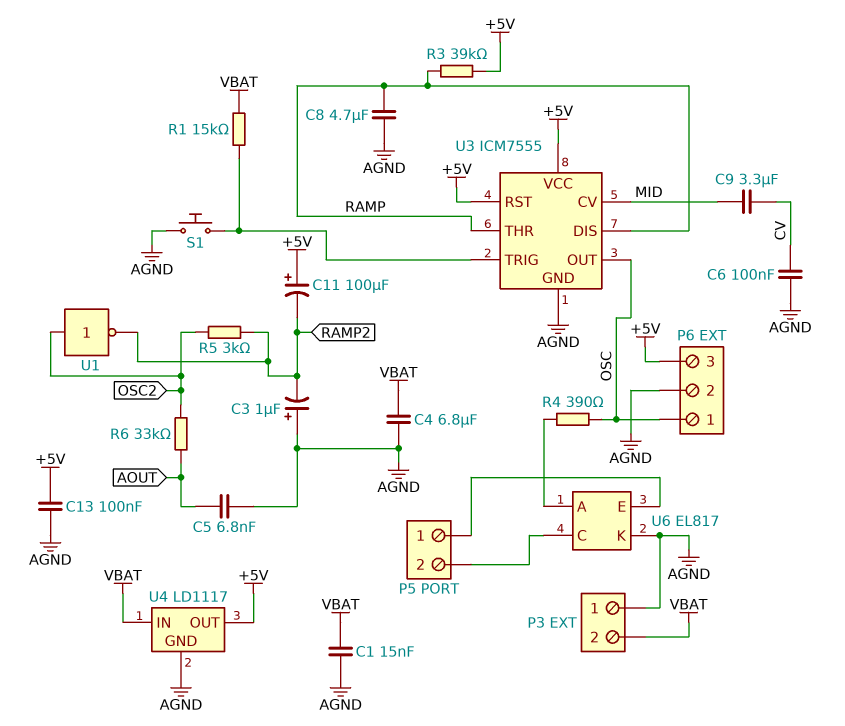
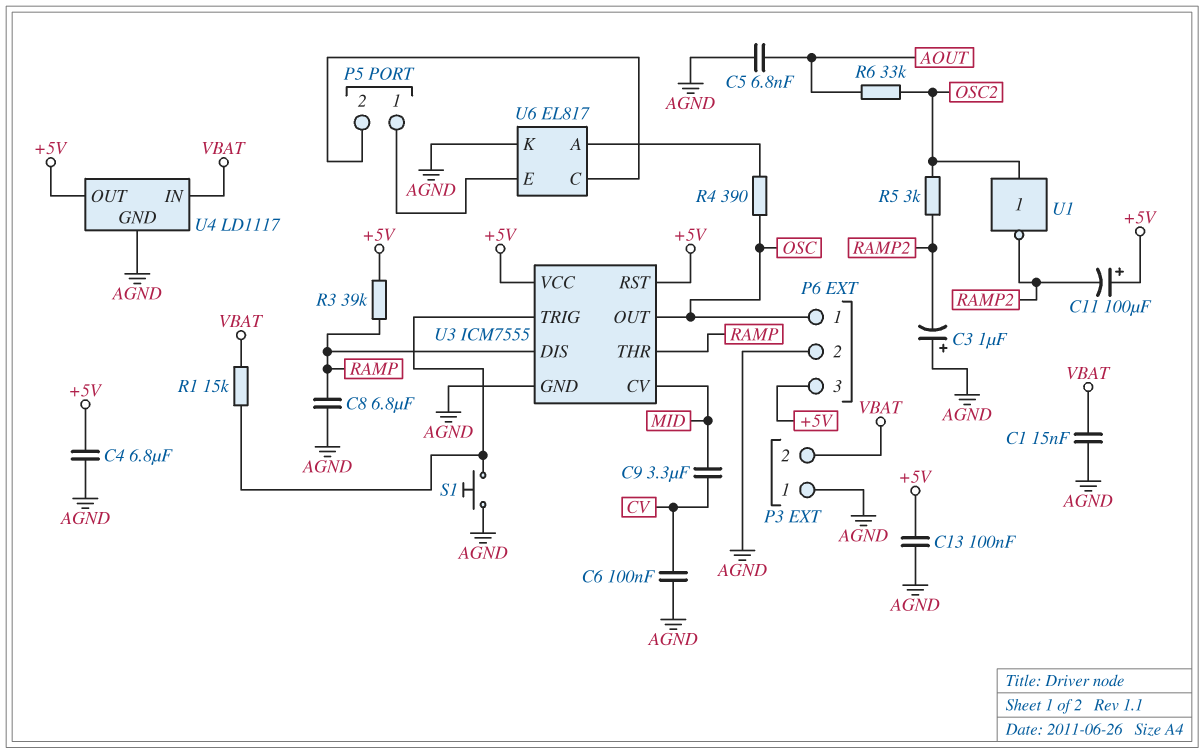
C4: 6.8uF (AGND, VBAT) -> 6.8uF (+5V, AGND)
C8: 4.7uF (AGND, RAMP) -> 6.8uF (AGND, RAMP)

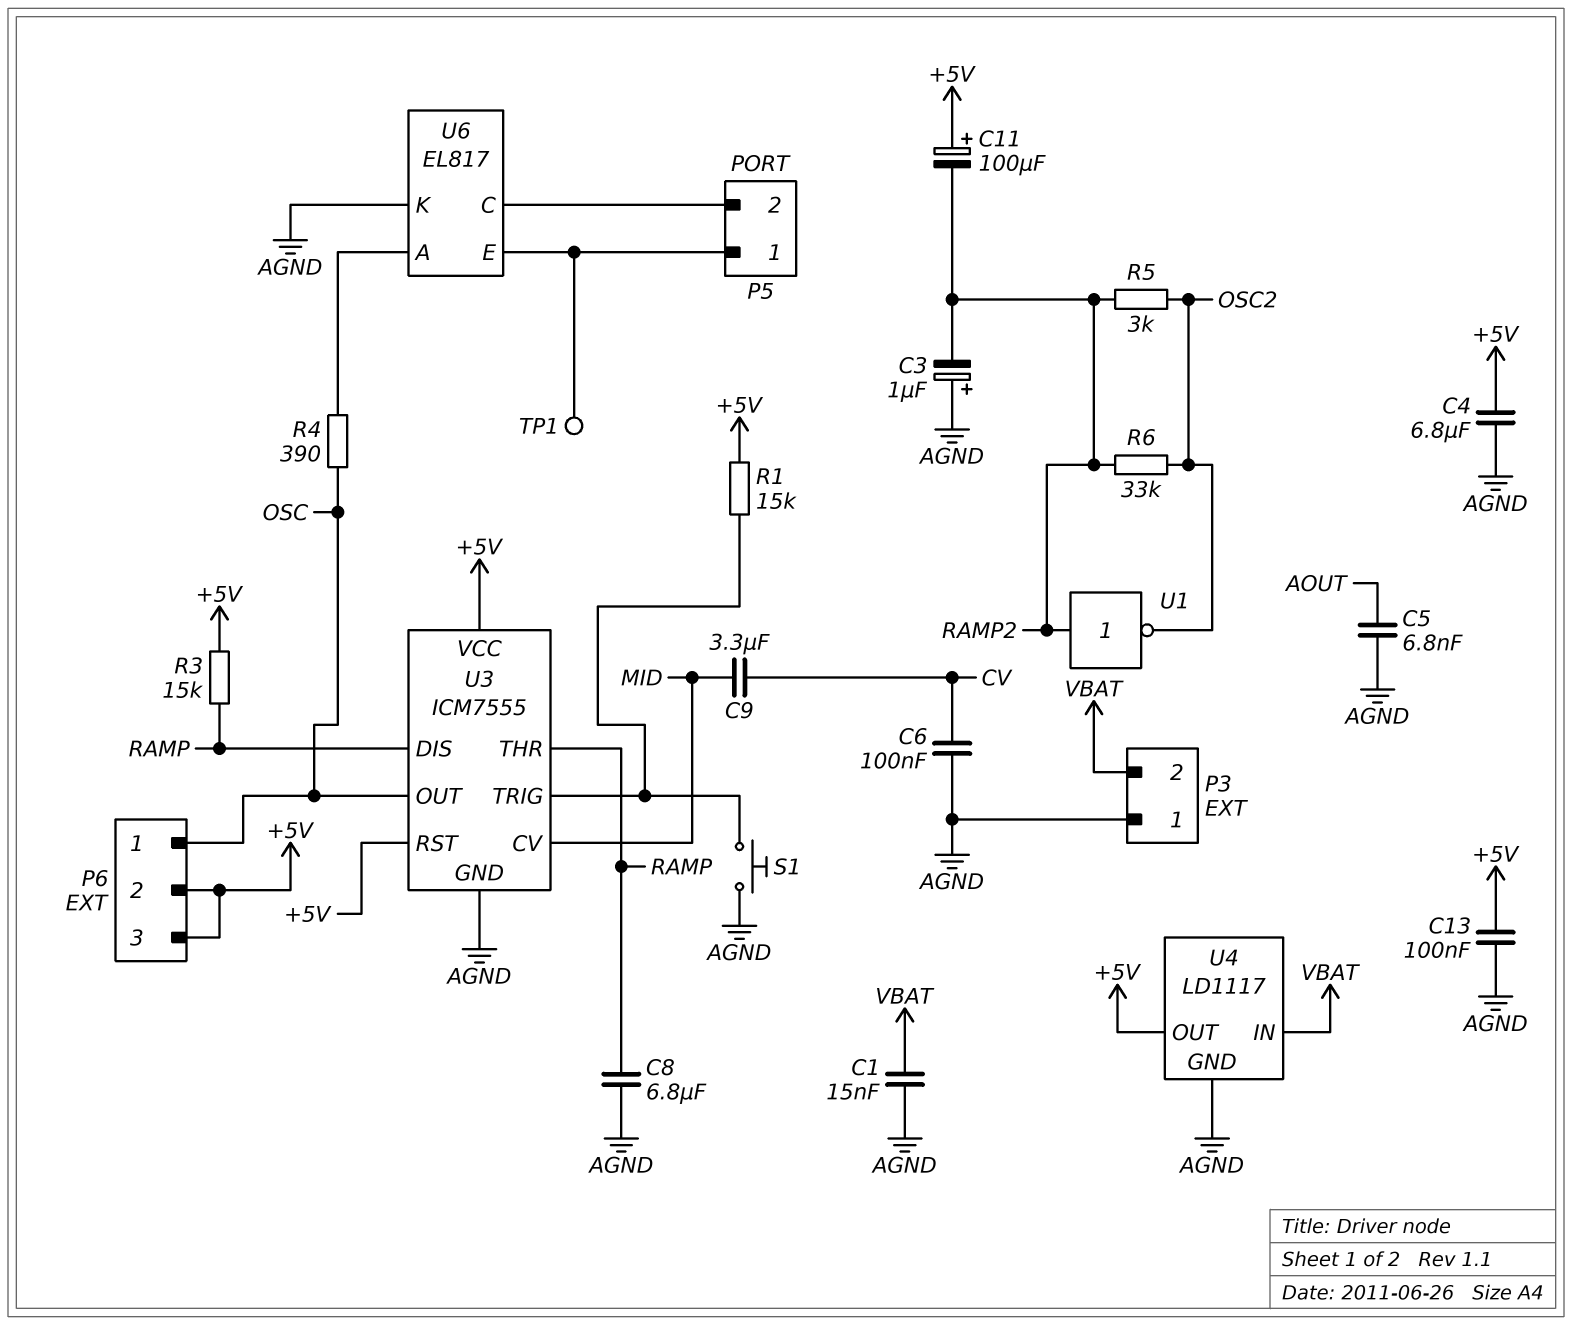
P6 pin 2: AGND -> +5V
R1: 15k (U3/TRIG, VBAT) -> 15k (+5V, U3/TRIG)
R3: 39k (+5V, RAMP) -> 15k (+5V, RAMP)
R6: 33k (AOUT, OSC2) -> 33k (OSC2, RAMP2)
TP1: none -> test point (P5/1)
U1: NOT (in OSC2, out RAMP2) -> NOT (in RAMP2, out OSC2)

